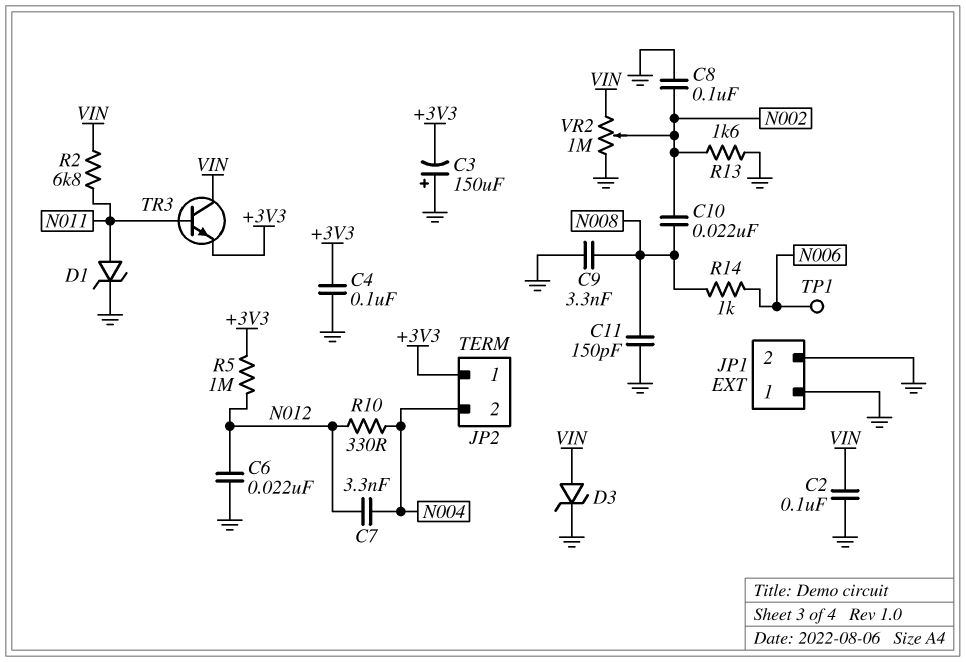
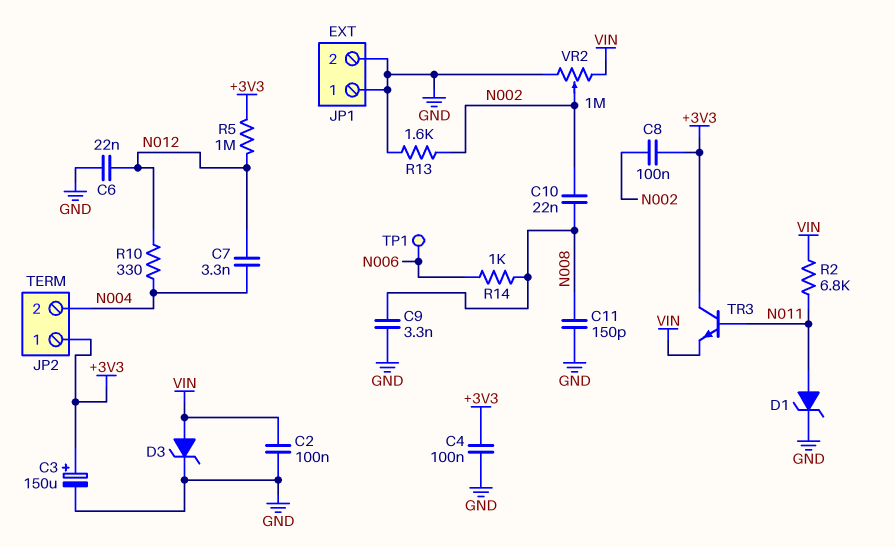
C3: 150uF (plus GND, minus +3V3) -> 150uF (plus +3V3, minus GND)
C8: 100nF (GND, N002) -> 100nF (+3V3, N002)
TR3: NPN (B N011, C VIN, E +3V3) -> NPN (B N011, C +3V3, E VIN)

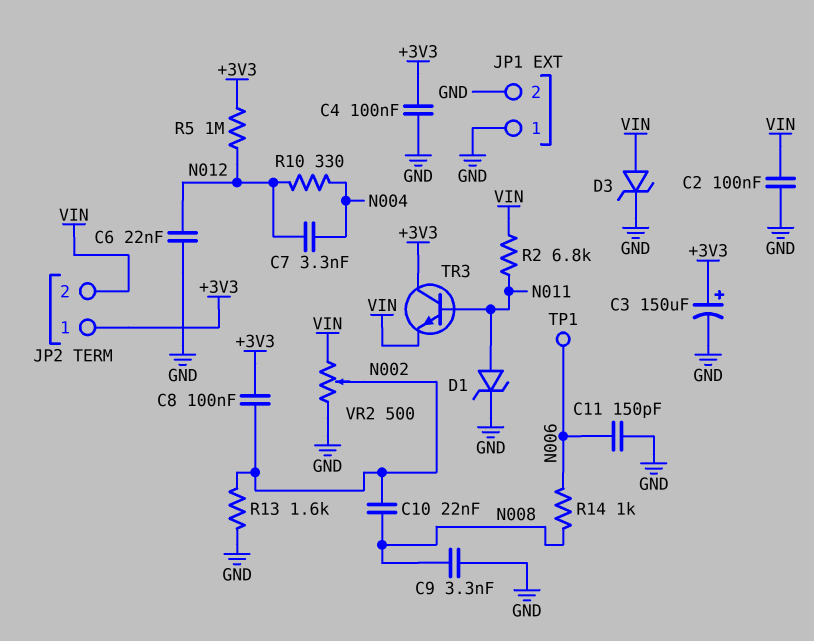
C11: 150pF (GND, N008) -> 150pF (GND, N006)
JP2 pin 2: N004 -> VIN
VR2: 1M (GND, VIN, wiper N002) -> 500 (GND, VIN, wiper N002)

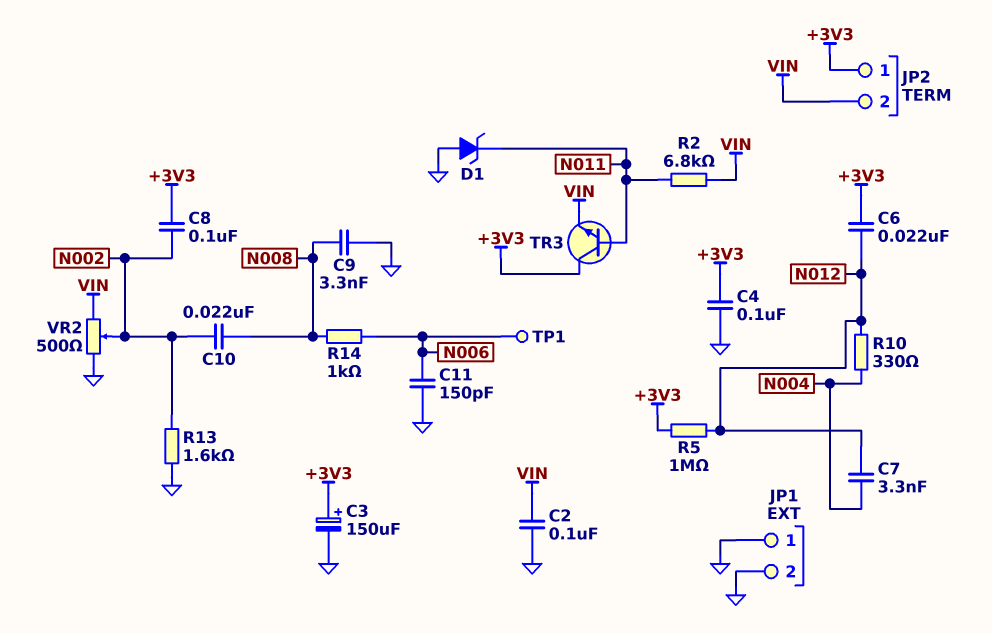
C6: 22nF (GND, N012) -> 22nF (+3V3, N012)
D1: zener (A N011, K GND) -> zener (A GND, K N011)
D3: zener (A VIN, K GND) -> none

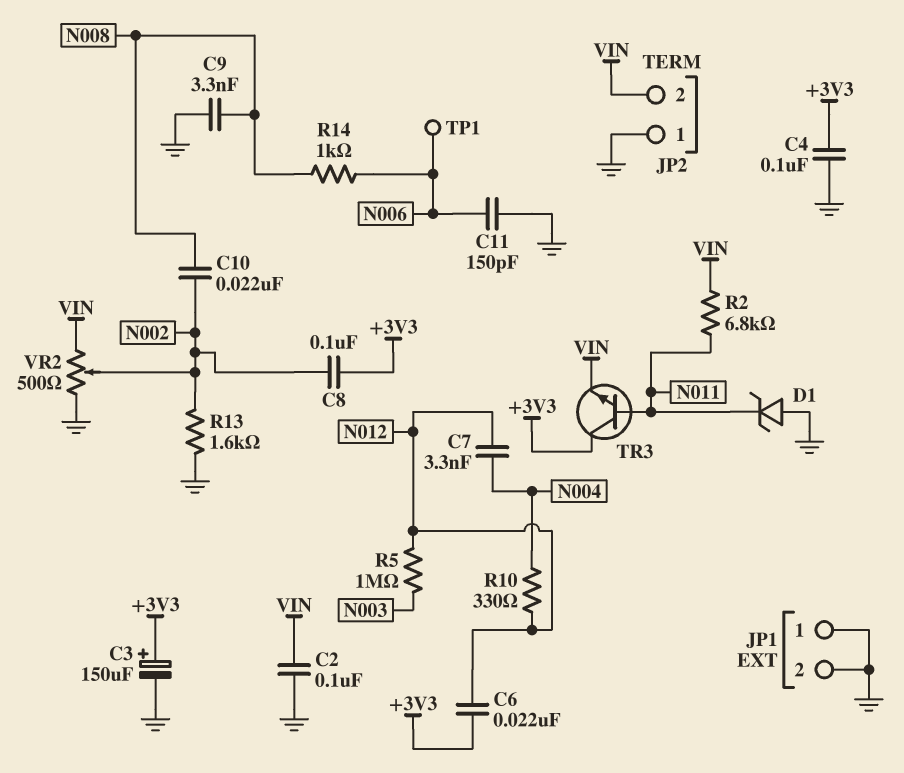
JP2 pin 1: +3V3 -> GND
R5: 1M (+3V3, N012) -> 1M (N003, N012)

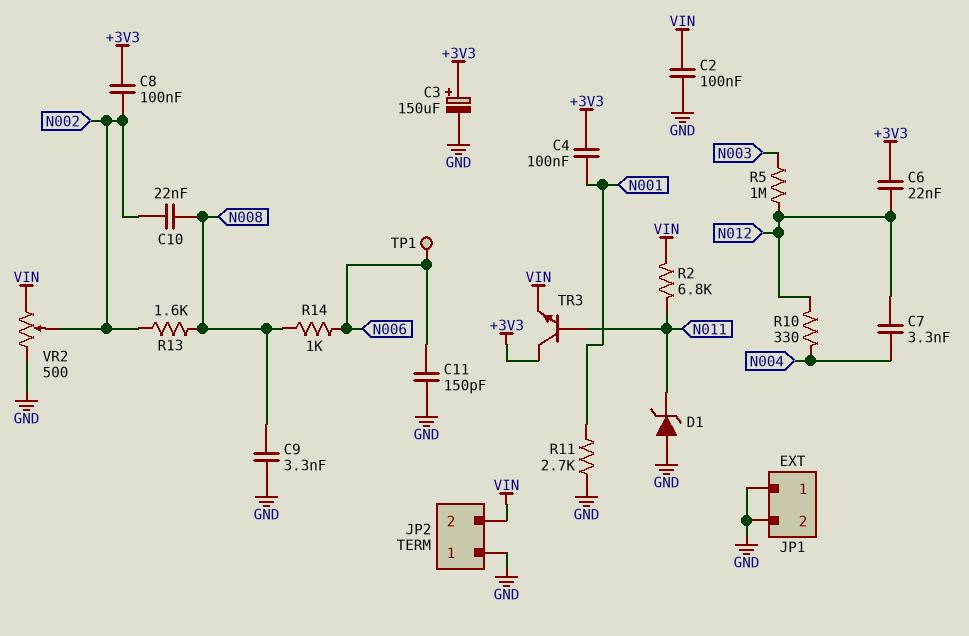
C4: 100nF (+3V3, GND) -> 100nF (+3V3, N001)
R11: none -> 2.7k (GND, N001)
R13: 1.6k (GND, N002) -> 1.6k (N002, N008)

